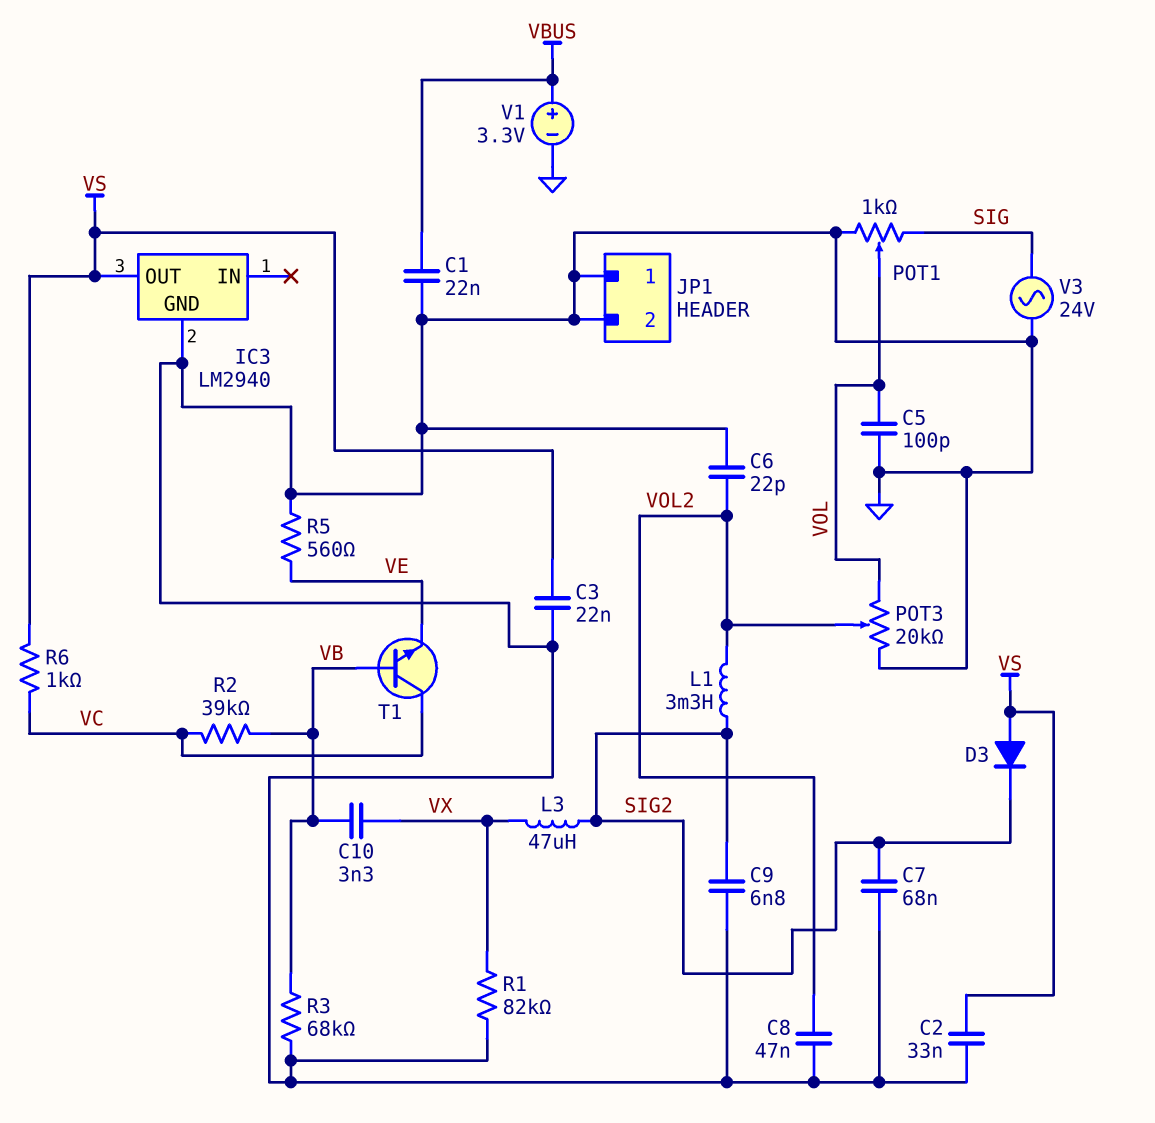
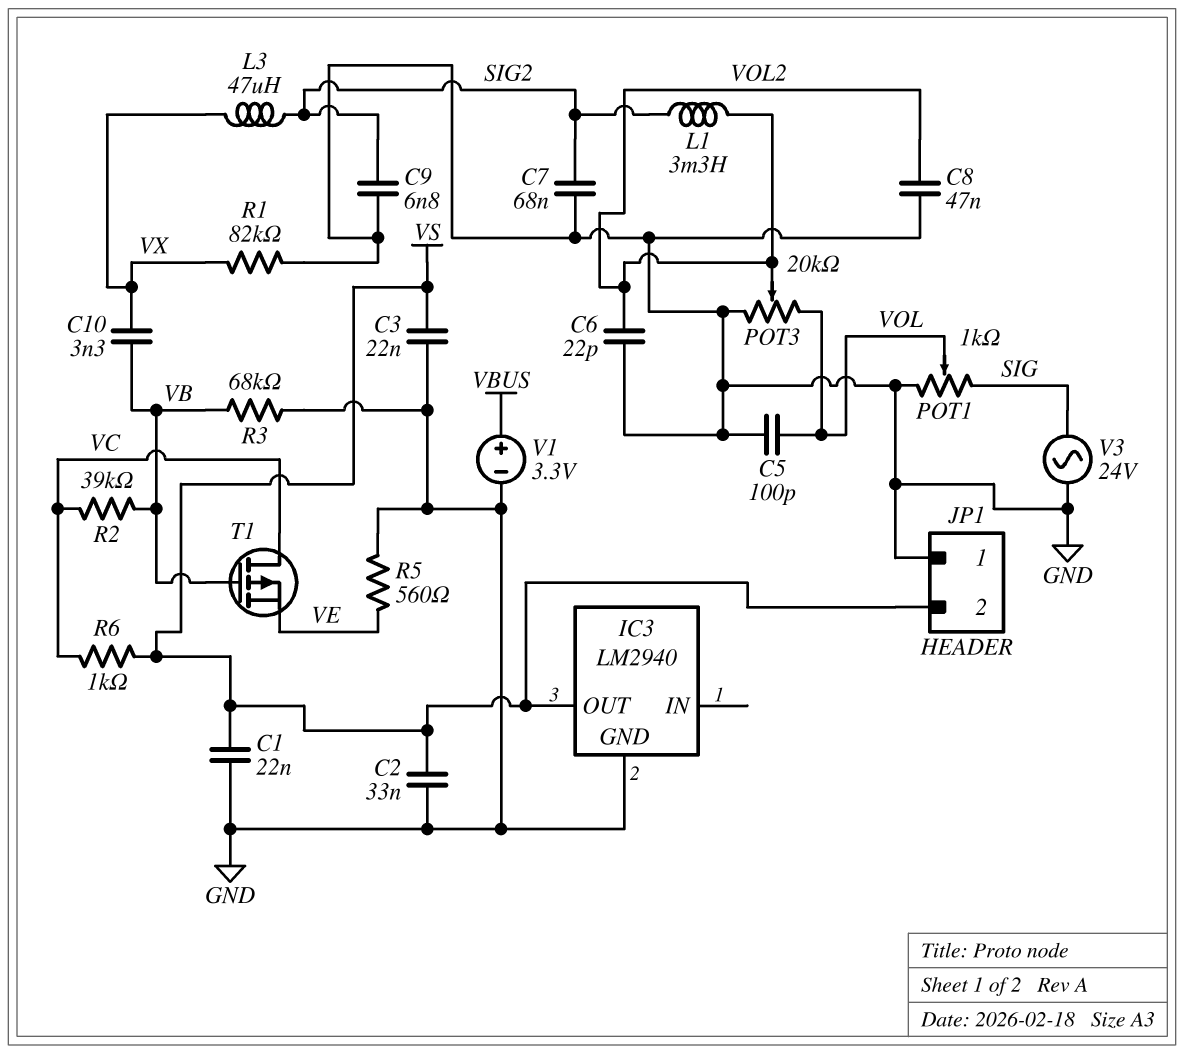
C1: 22nF (GND, VBUS) -> 22nF (GND, VS)
D3: diode (A VS, K SIG2) -> none
JP1 pin 2: GND -> VS
T1: NPN (B VB, C VC, E VE) -> PMOS (G VB, D VC, S VE)

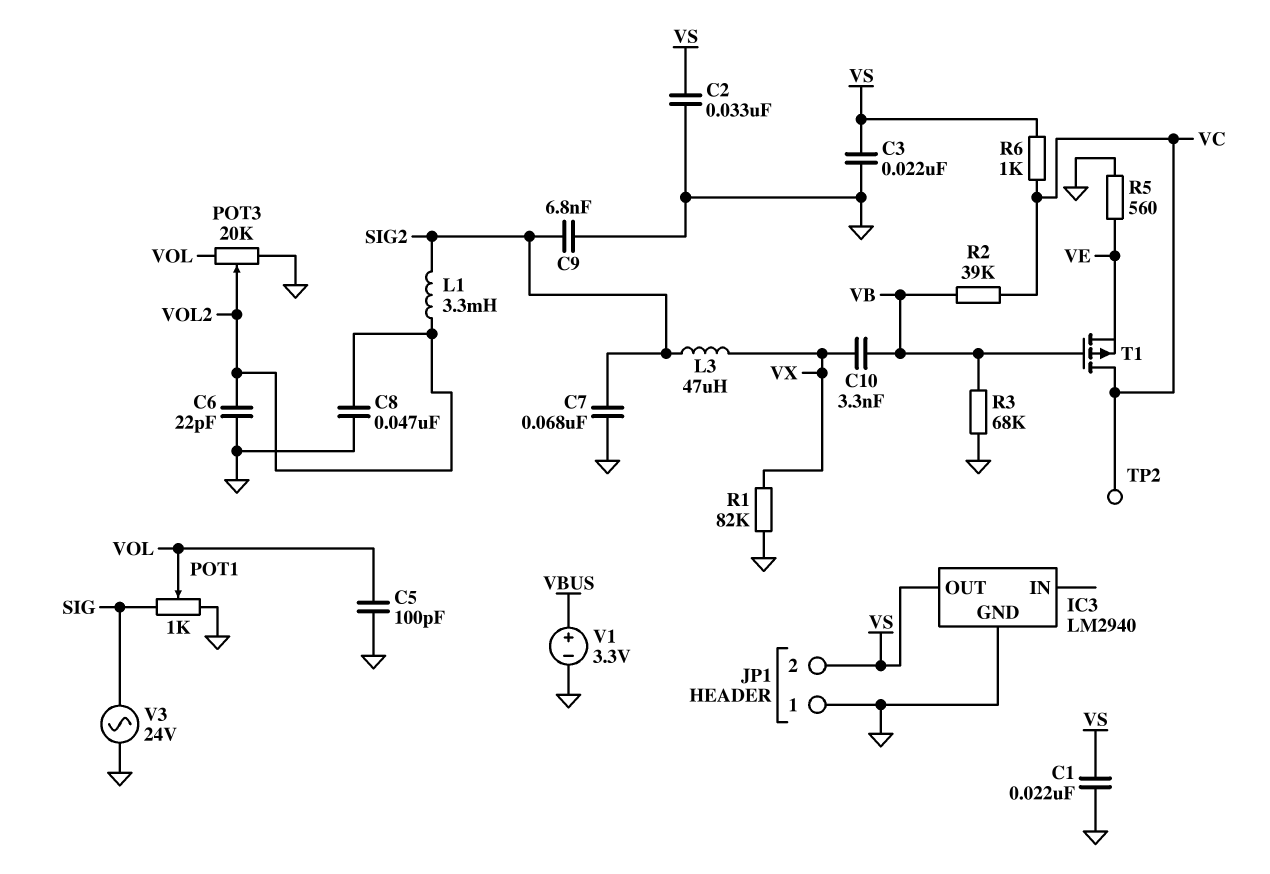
TP2: none -> test point (VC)

